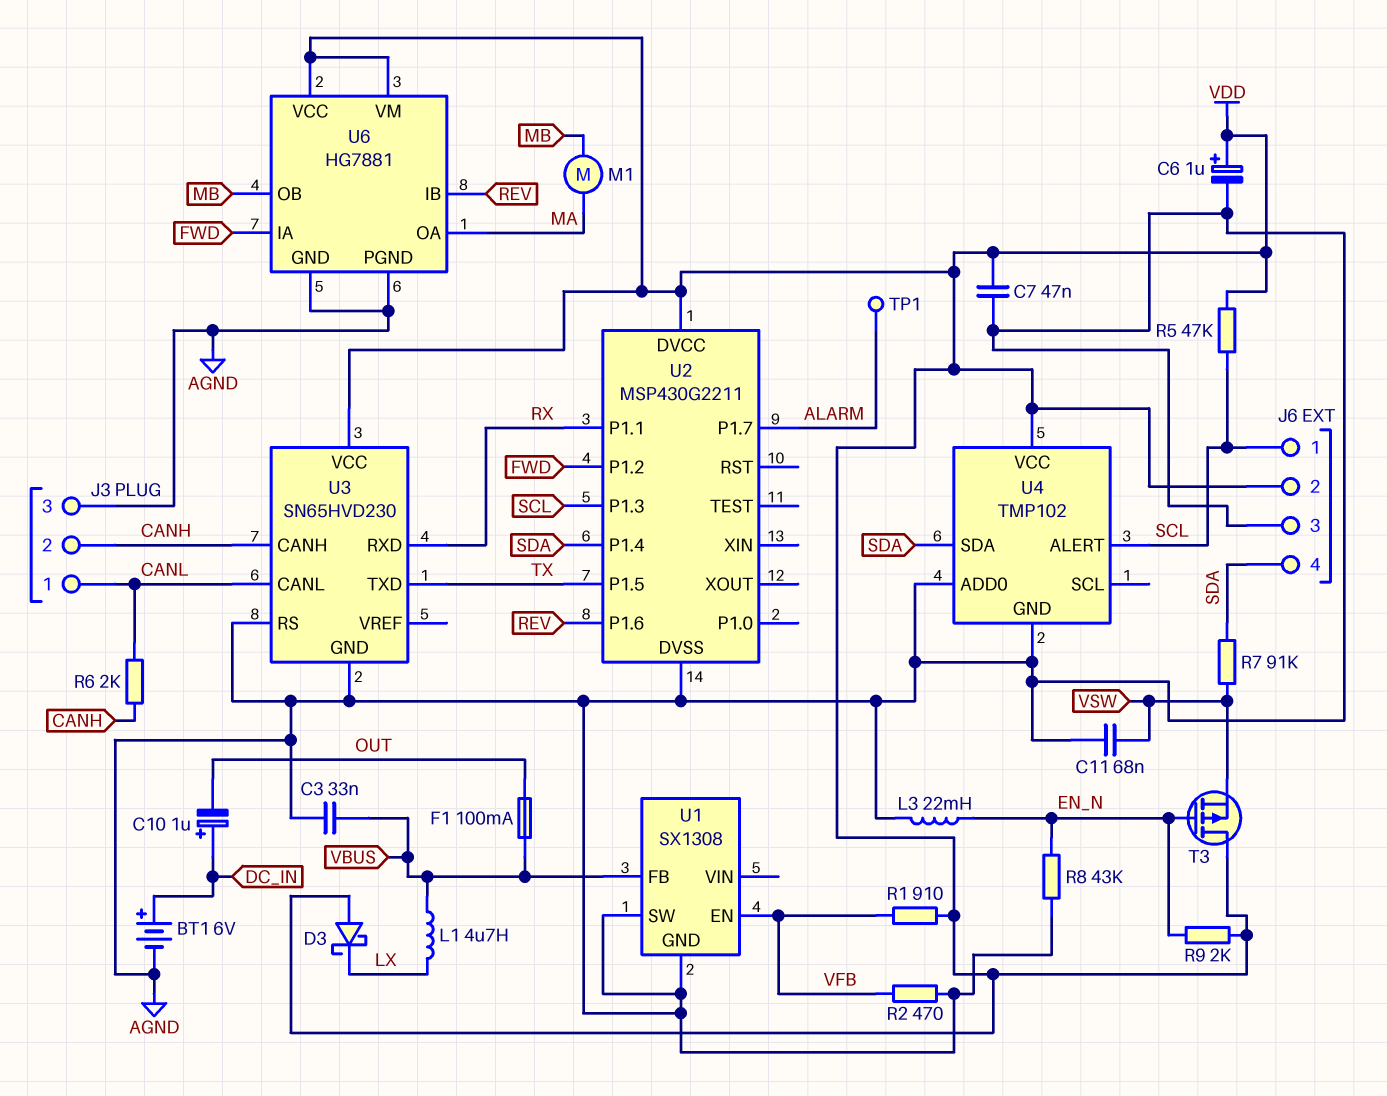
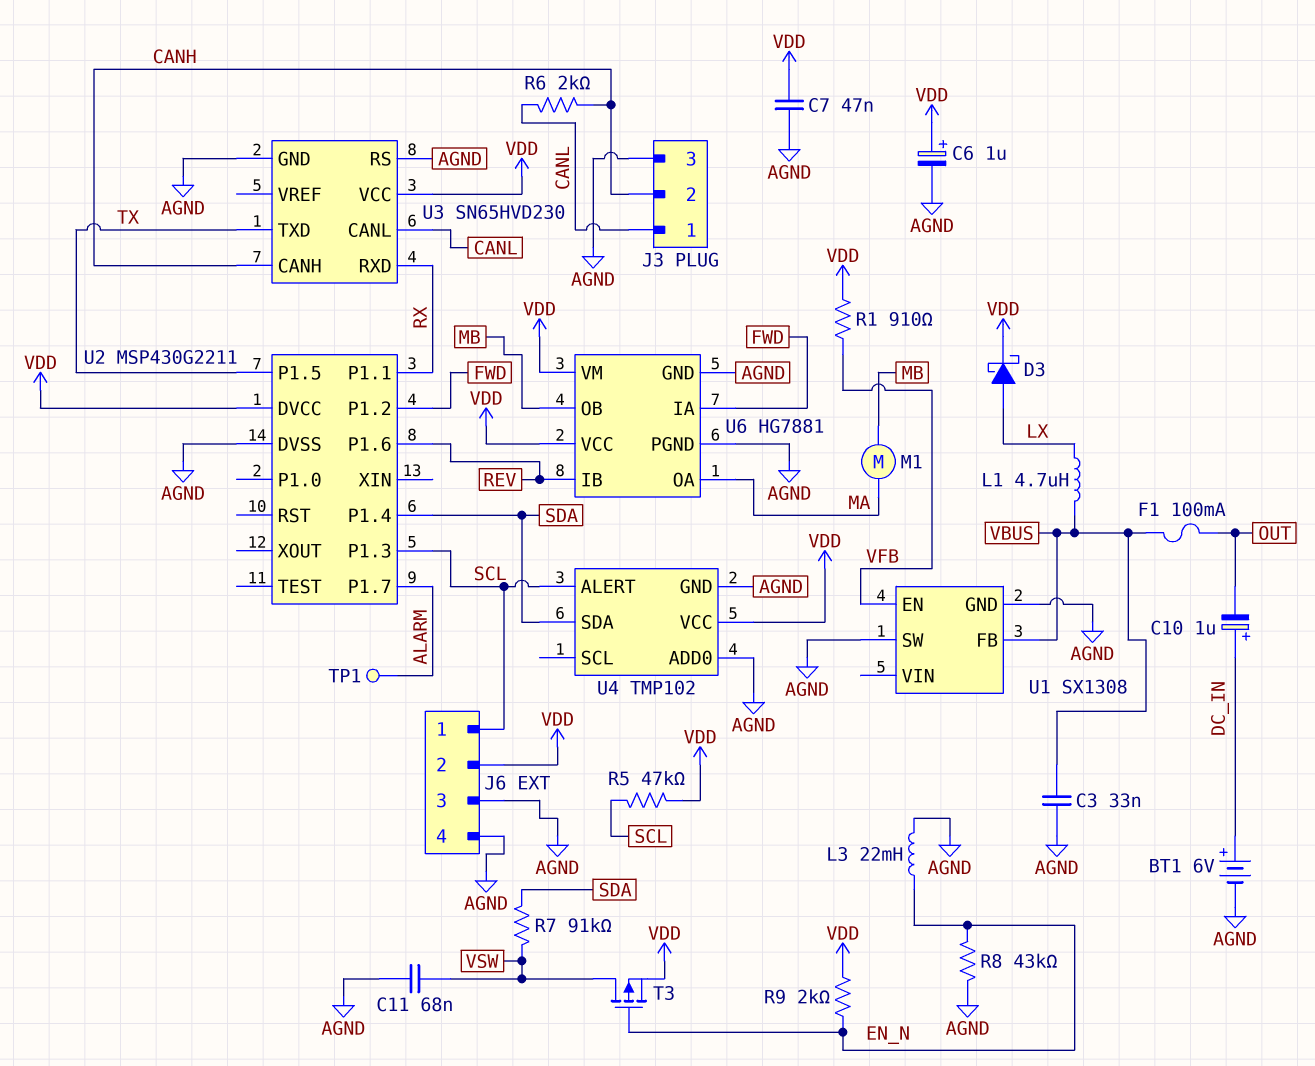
D3: schottky (A VDD, K LX) -> schottky (A LX, K VDD)
J6 pin 4: SDA -> AGND
R2: 470 (AGND, VFB) -> none
T3: PMOS (G EN_N, D VDD, S VSW) -> PMOS (G EN_N, D VSW, S VDD)

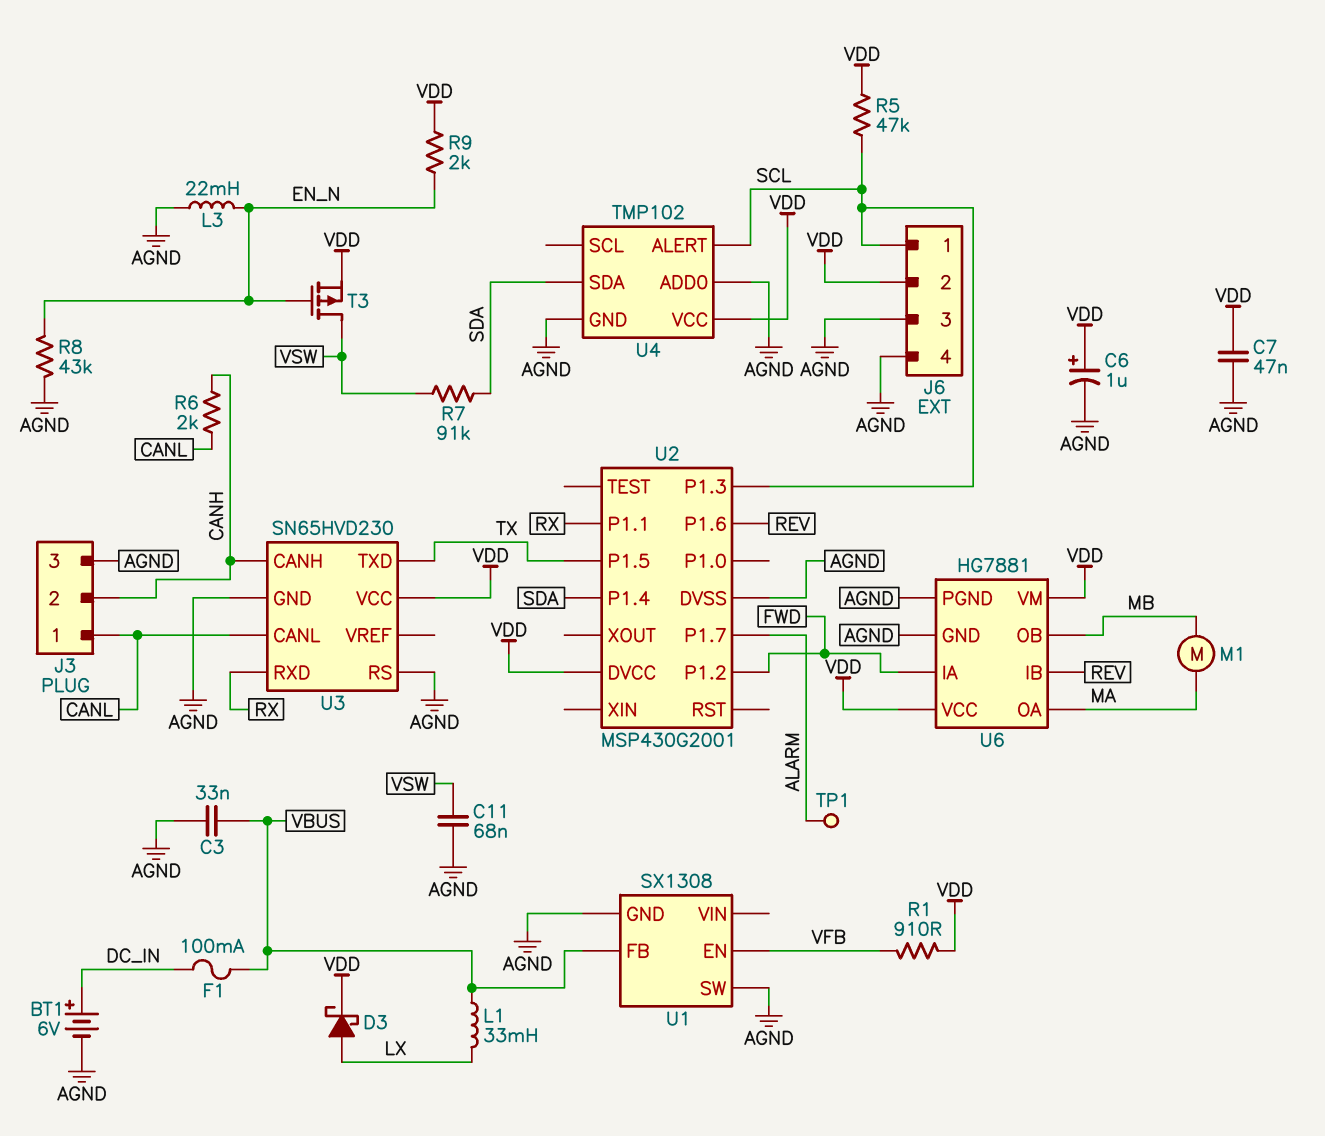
C10: 1uF (plus DC_IN, minus OUT) -> none
F1: 100mA (OUT, VBUS) -> 100mA (DC_IN, VBUS)
L1: 4.7uH (LX, VBUS) -> 33mH (LX, VBUS)
U2: MSP430G2211 -> MSP430G2001

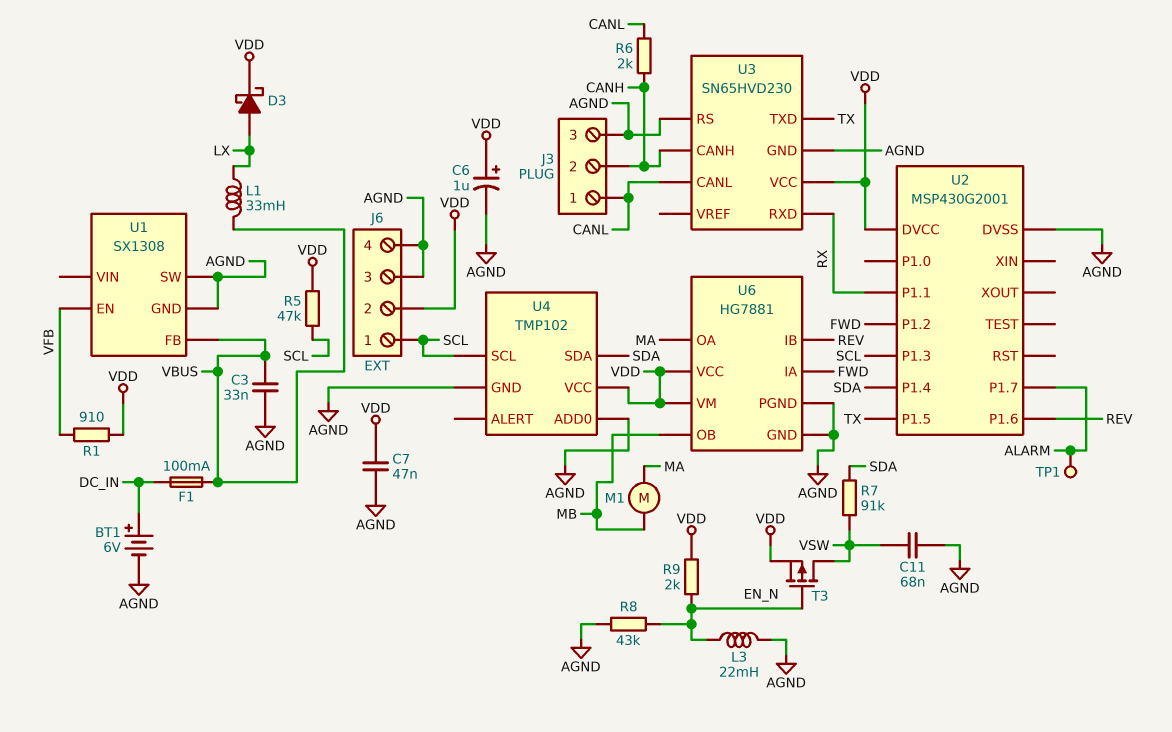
U4 pin ALERT: SCL -> none
U4 pin SCL: none -> SCL

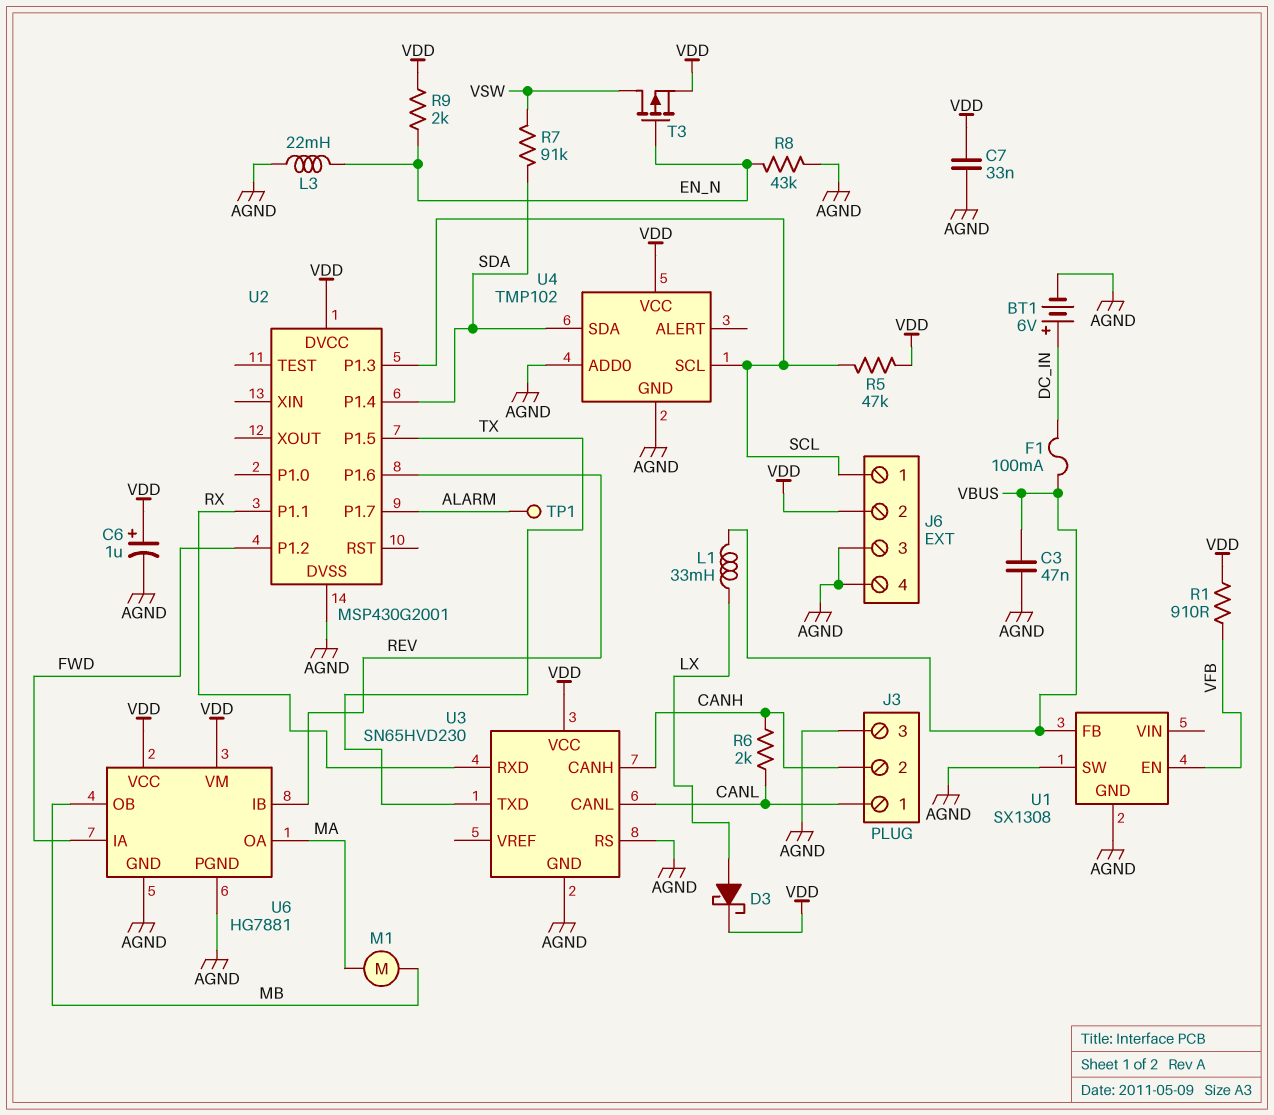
C3: 33nF (AGND, VBUS) -> 47nF (AGND, VBUS)
C7: 47nF (AGND, VDD) -> 33nF (AGND, VDD)
C11: 68nF (AGND, VSW) -> none

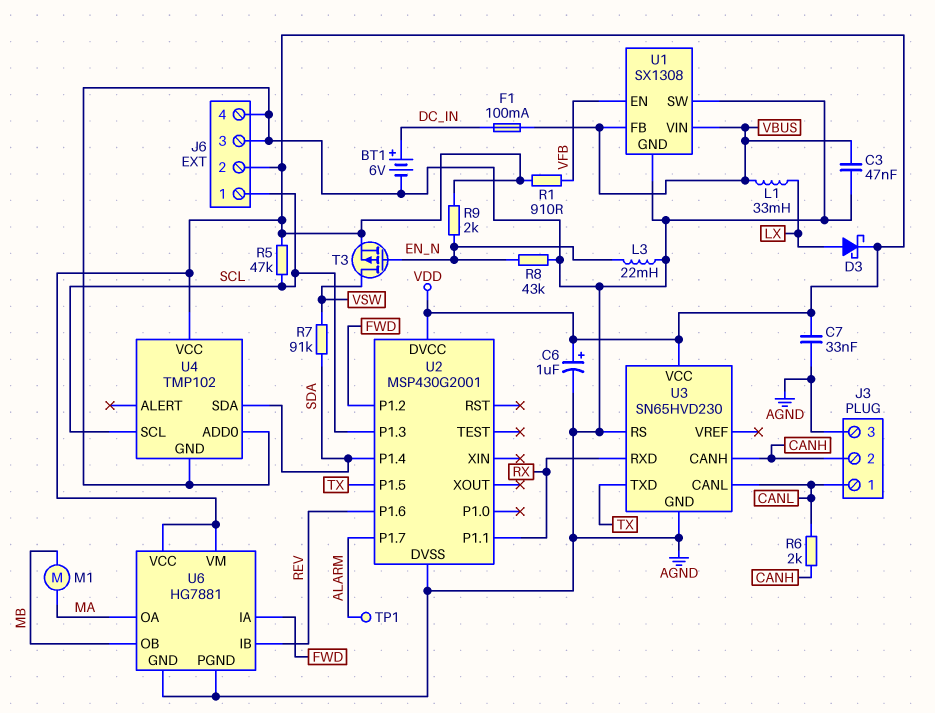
U1 pin VIN: none -> VBUS

